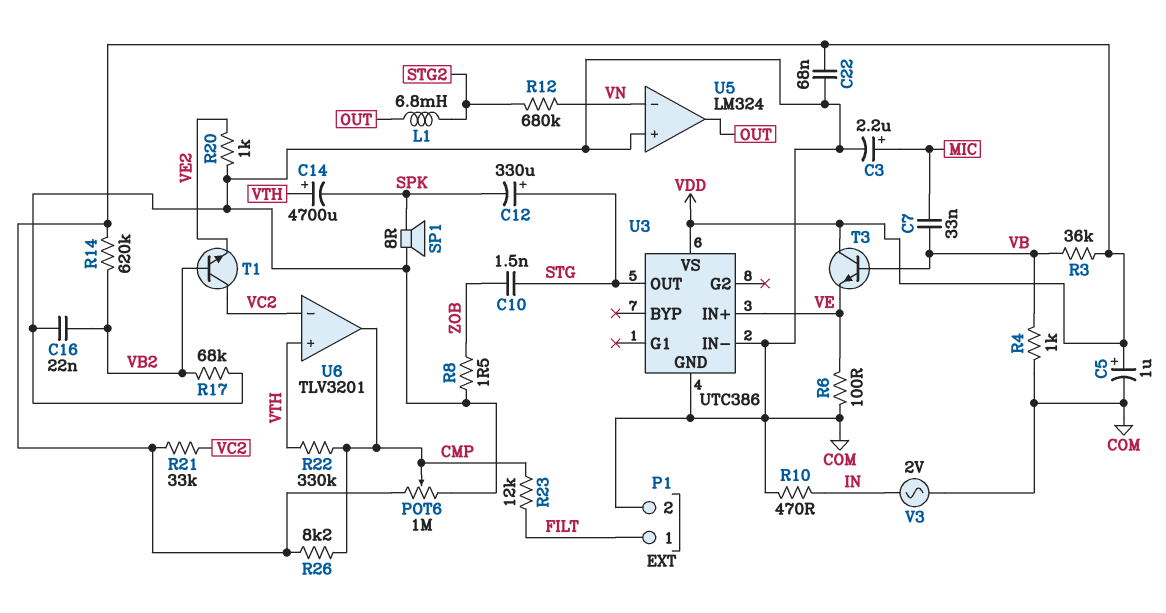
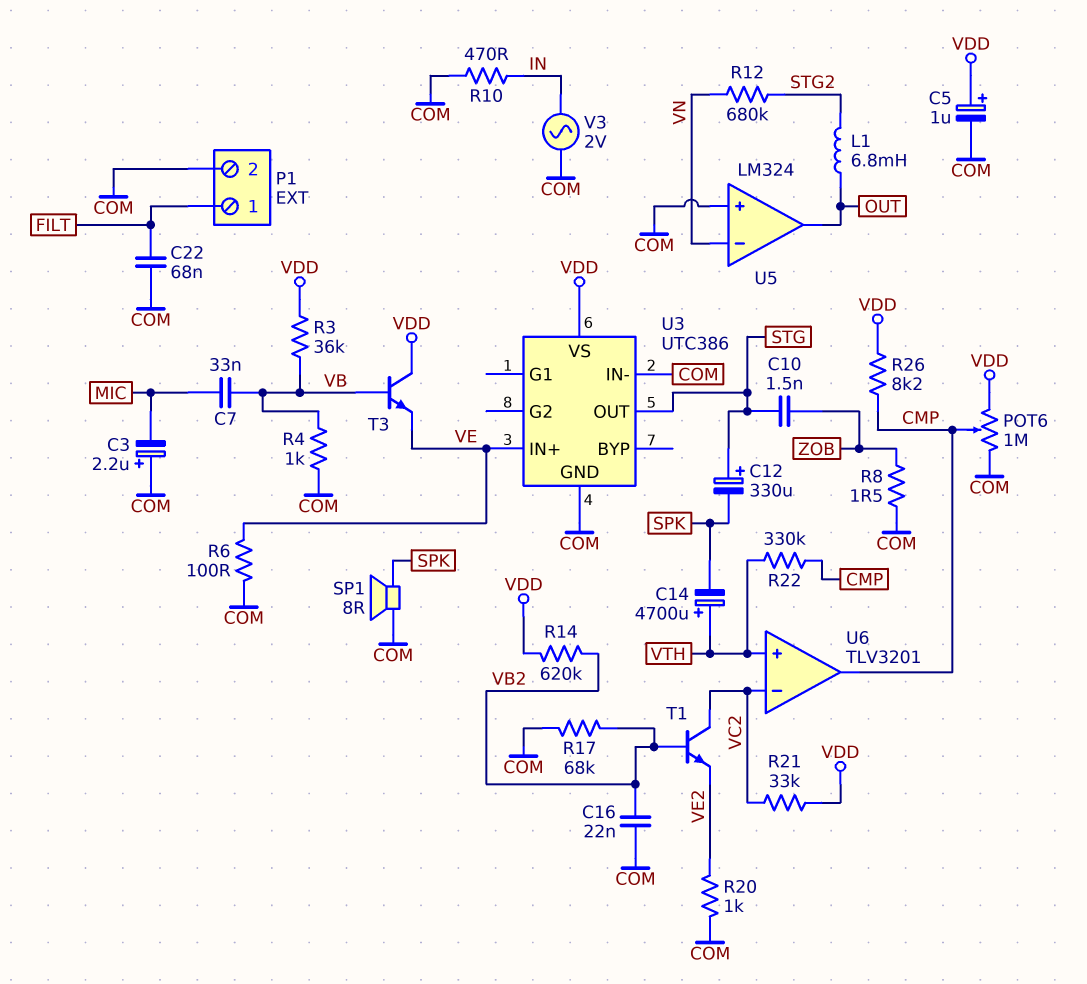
C3: 2.2uF (plus MIC, minus COM) -> 2.2uF (plus COM, minus MIC)
C22: 68nF (COM, VDD) -> 68nF (COM, FILT)
R23: 12k (CMP, FILT) -> none

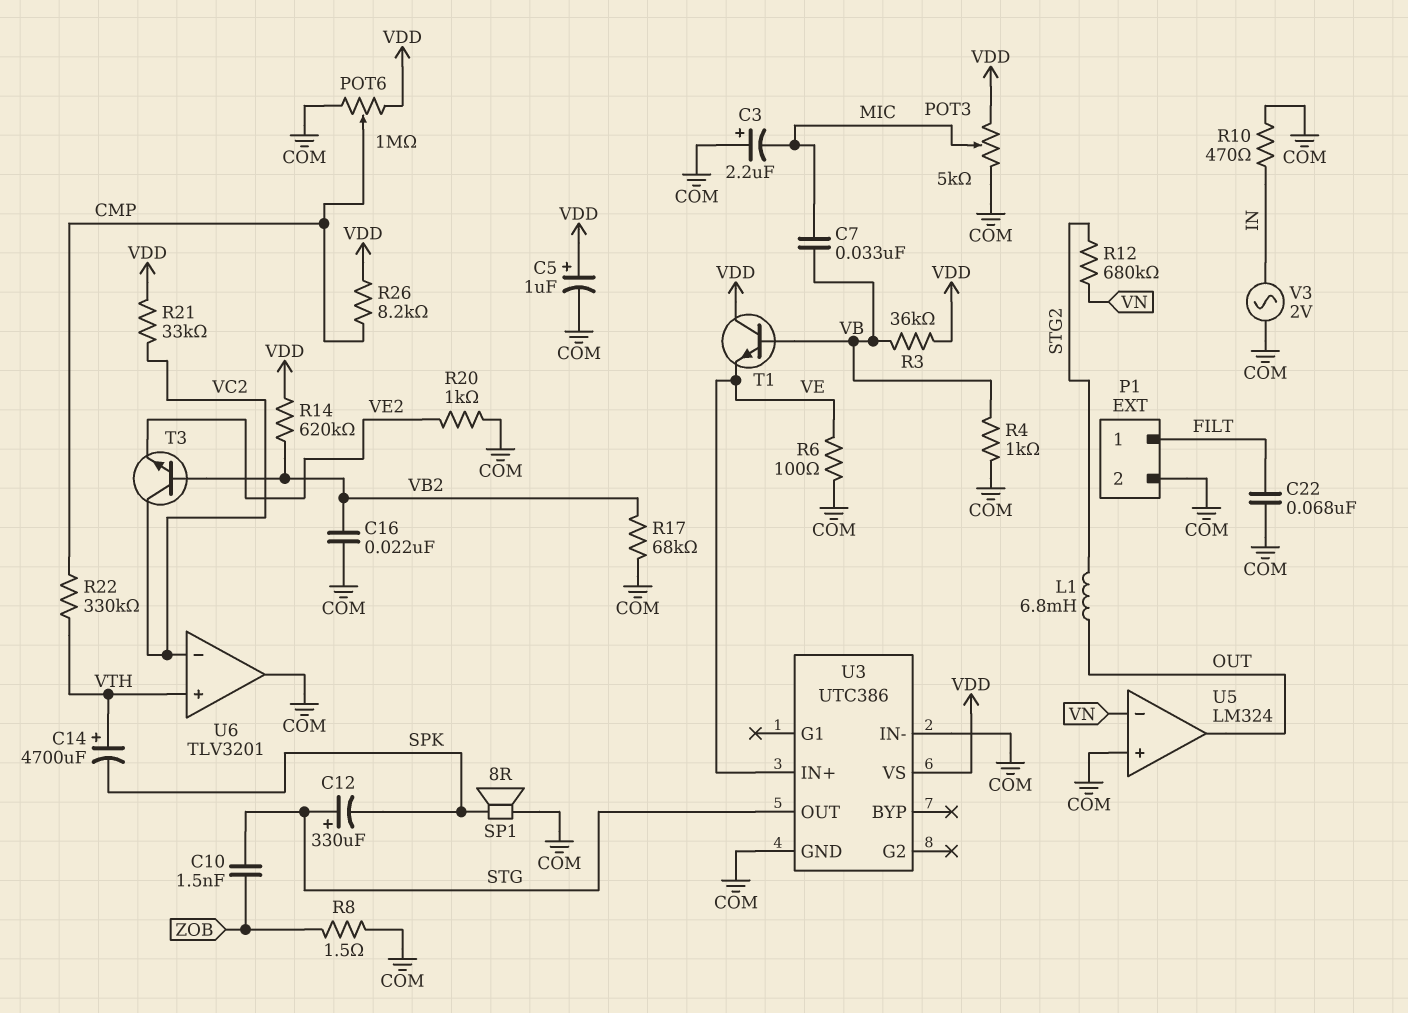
POT3: none -> 5k (COM, VDD, wiper MIC)
T1: NPN (B VB2, C VC2, E VE2) -> NPN (B VB, C VDD, E VE)
T3: NPN (B VB, C VDD, E VE) -> NPN (B VB2, C VC2, E VE2)
U6 pin out: CMP -> COM

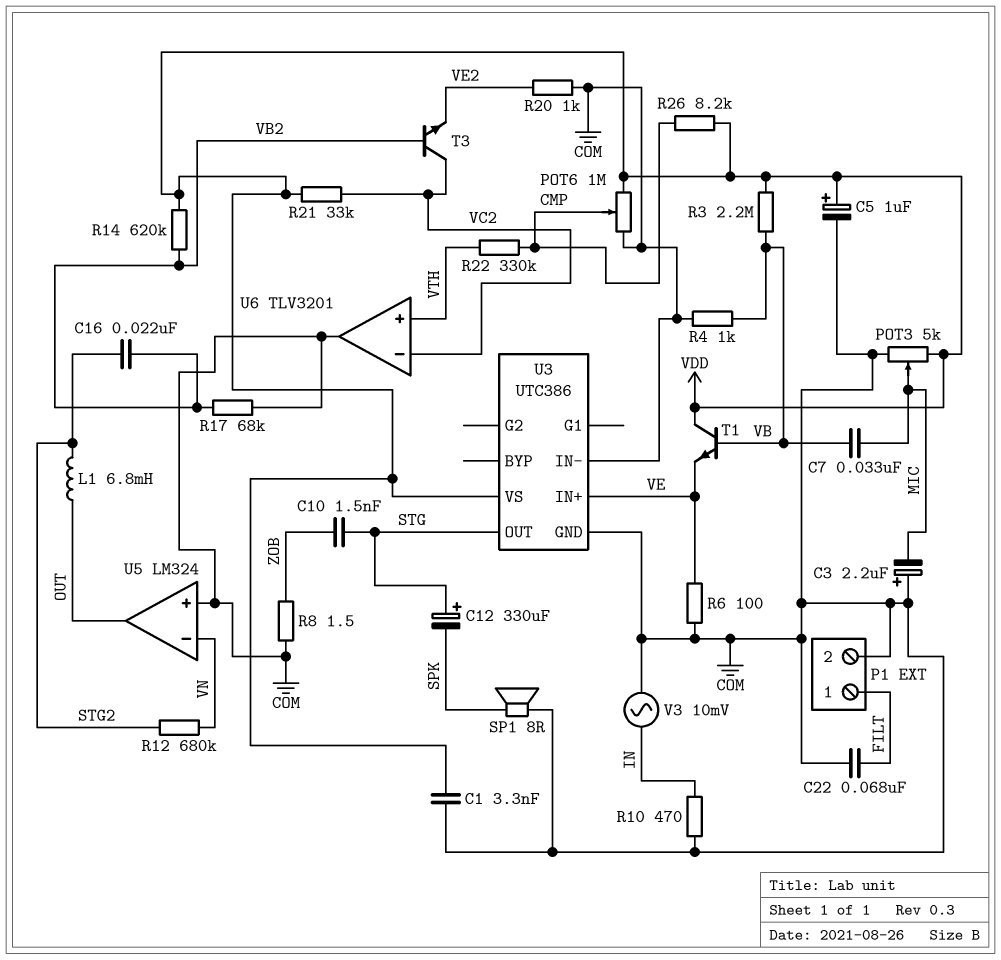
C1: none -> 3.3nF (COM, VDD)
C14: 4700uF (plus VTH, minus SPK) -> none
C16: 22nF (COM, VB2) -> 22nF (STG2, VB2)
R3: 36k (VB, VDD) -> 2.2M (VB, VDD)
V3: AC 2V (COM, IN) -> AC 10mV (COM, IN)

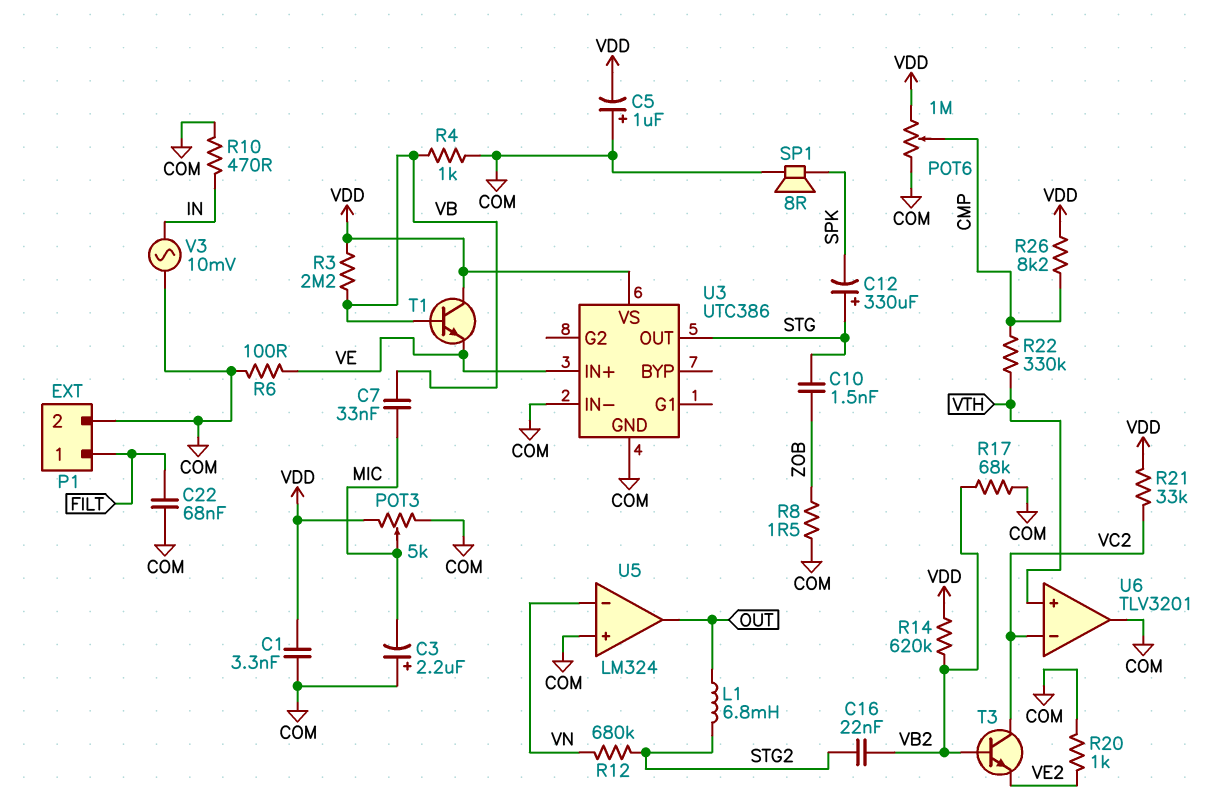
C5: 1uF (plus VDD, minus COM) -> 1uF (plus COM, minus VDD)

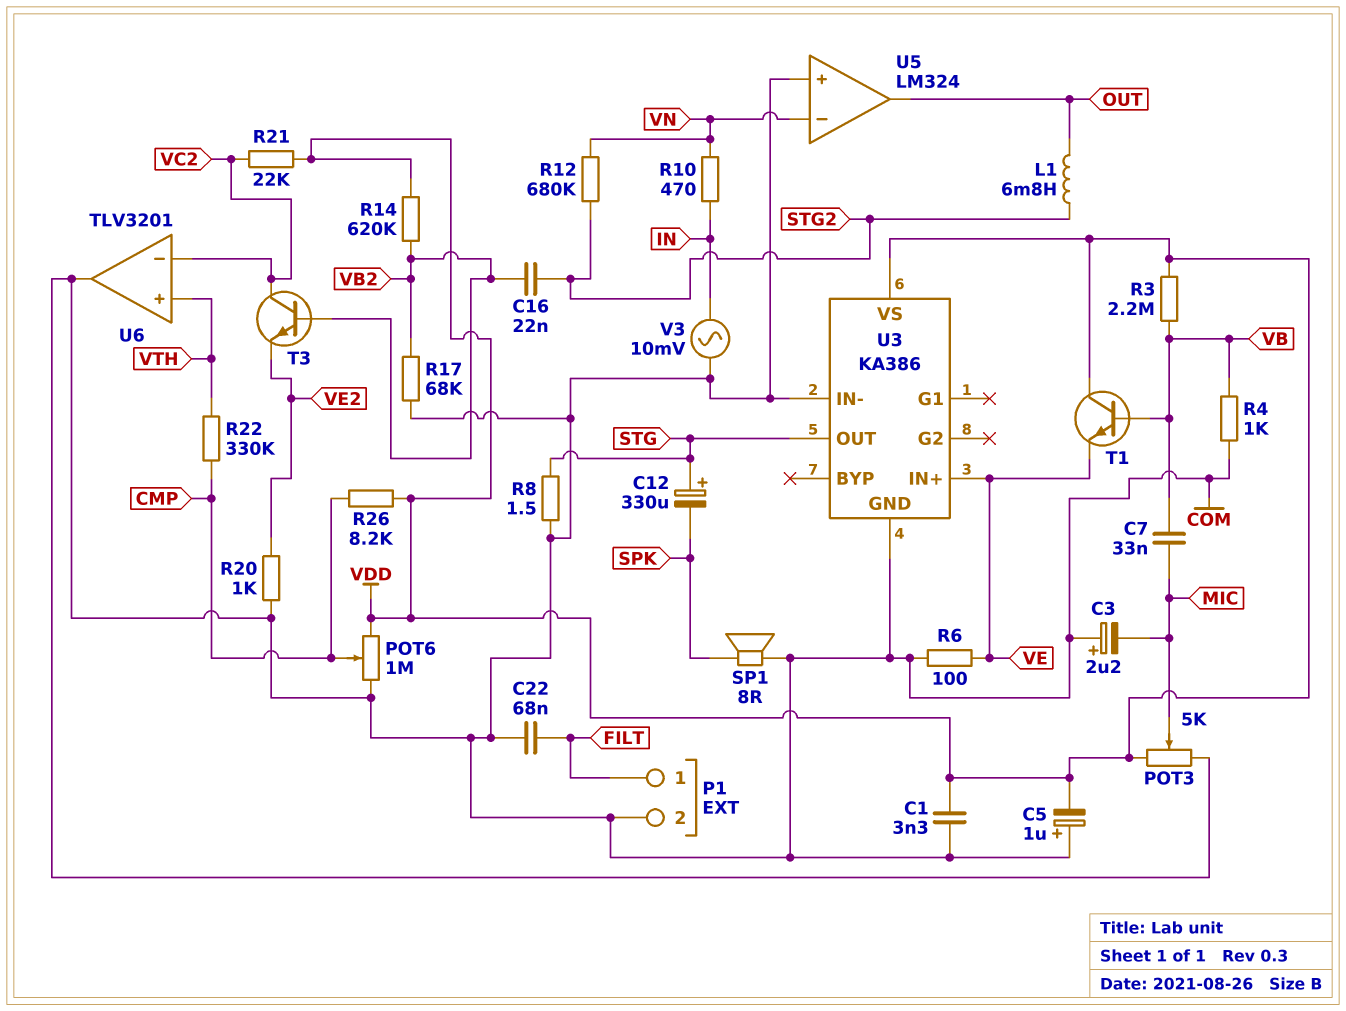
C10: 1.5nF (STG, ZOB) -> none
R8: 1.5 (COM, ZOB) -> 1.5 (COM, STG)
R10: 470 (COM, IN) -> 470 (IN, VN)
R21: 33k (VC2, VDD) -> 22k (VC2, VDD)
U3: UTC386 -> KA386

